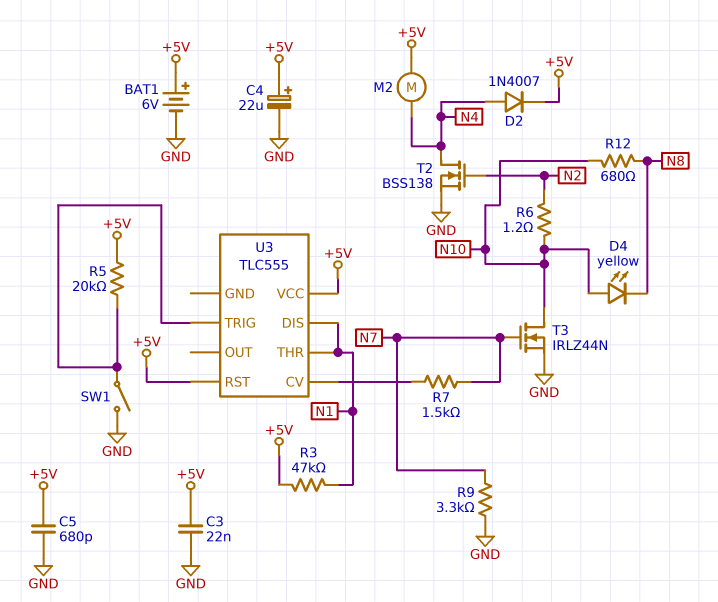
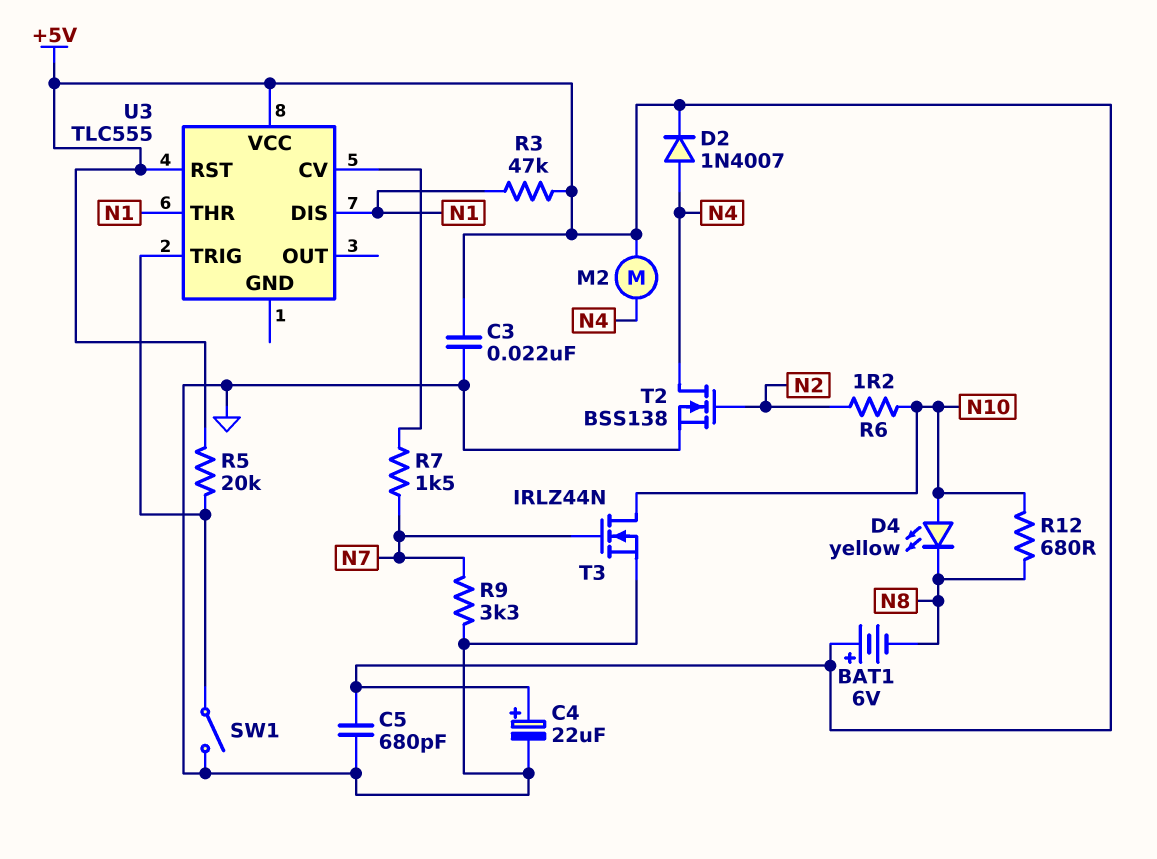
BAT1: 6V (plus +5V, minus GND) -> 6V (plus +5V, minus N8)

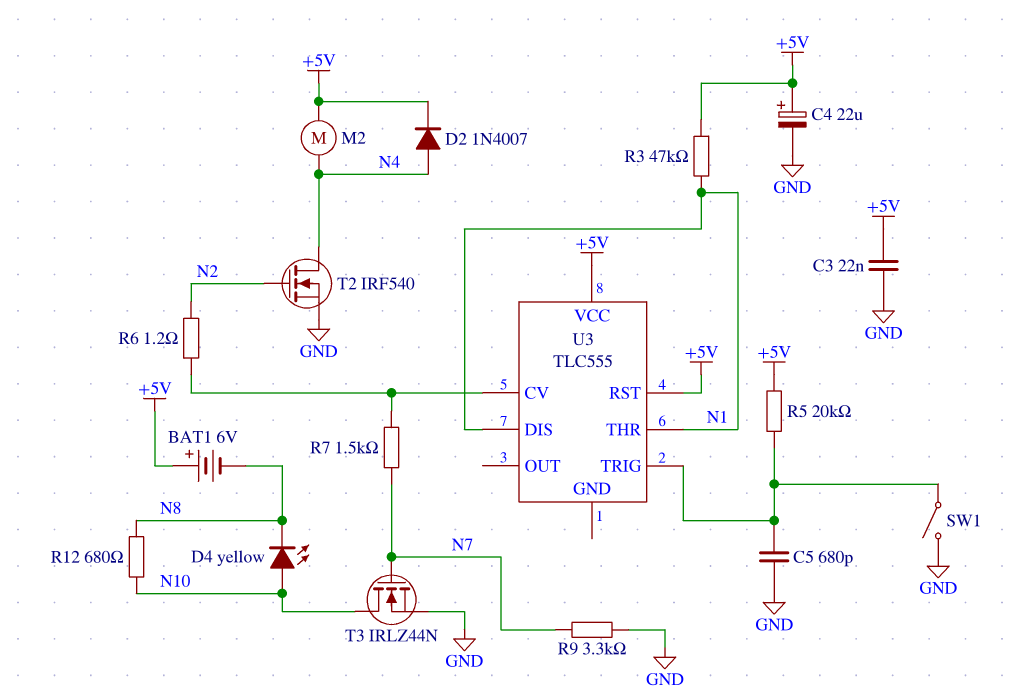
C5: 680pF (+5V, GND) -> 680pF (GND, U3/TRIG)
R6: 1.2 (N2, N10) -> 1.2 (N2, U3/CV)
T2: NMOS BSS138 (G N2, D N4, S GND) -> NMOS IRF540 (G N2, D N4, S GND)

